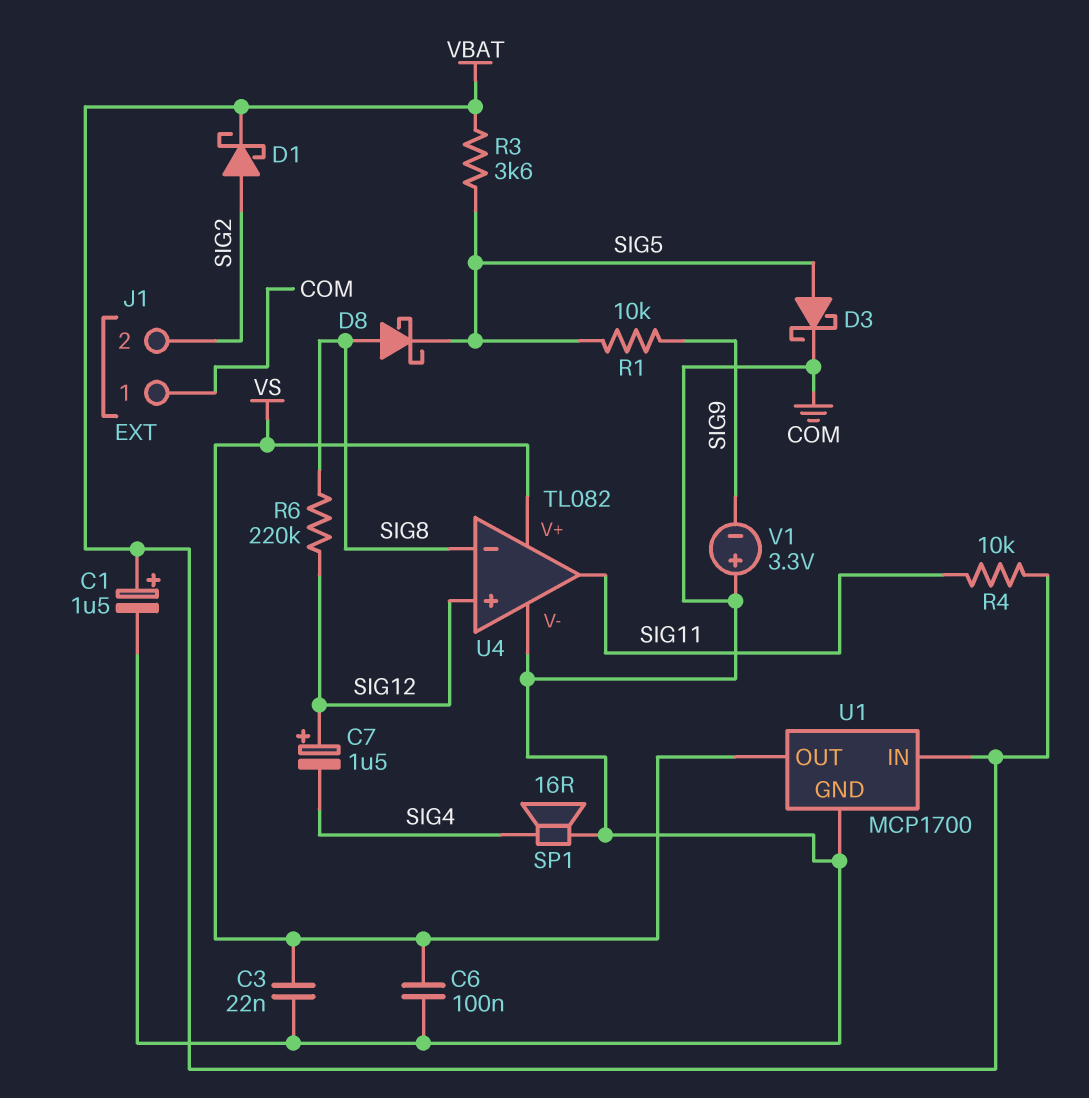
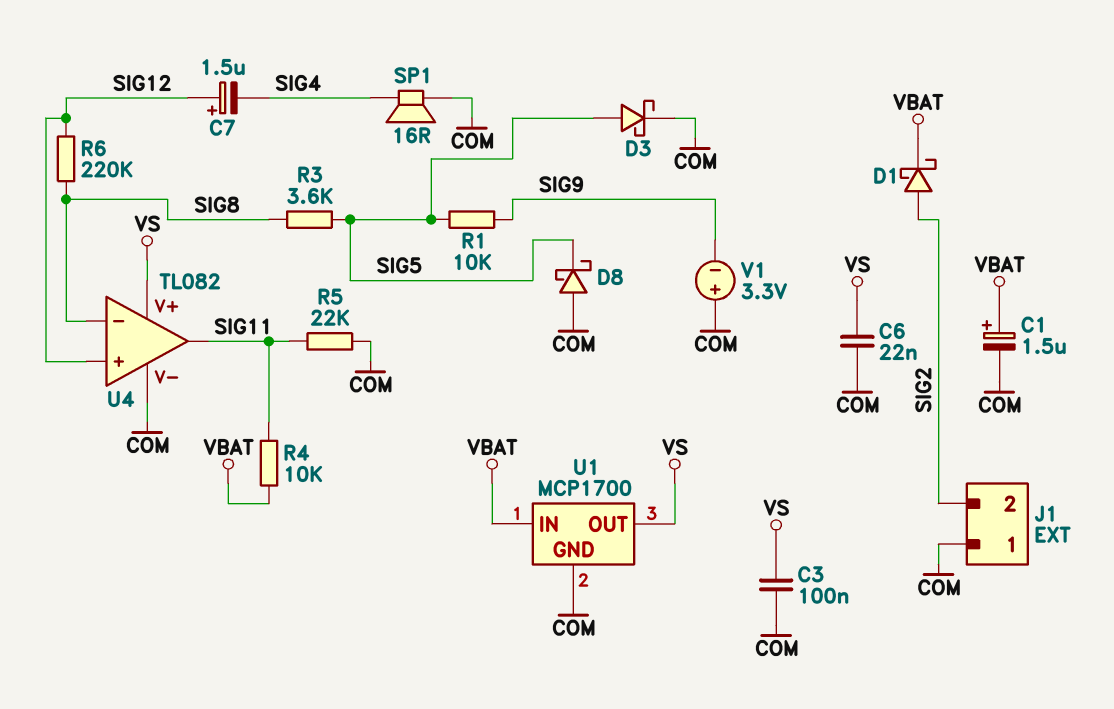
C3: 22nF (COM, VS) -> 100nF (COM, VS)
C6: 100nF (COM, VS) -> 22nF (COM, VS)
D8: schottky (A SIG8, K SIG5) -> schottky (A COM, K SIG5)
R3: 3.6k (SIG5, VBAT) -> 3.6k (SIG5, SIG8)
R5: none -> 22k (COM, SIG11)

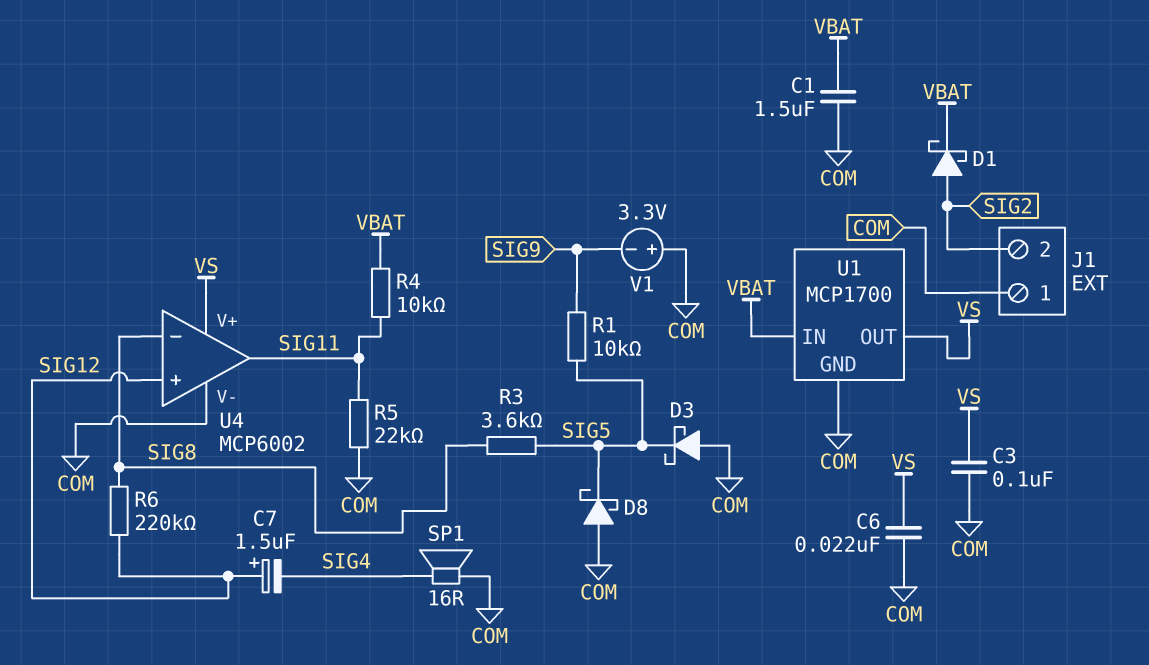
C1: 1.5uF (plus VBAT, minus COM) -> 1.5uF (COM, VBAT)
D3: schottky (A SIG5, K COM) -> schottky (A COM, K SIG5)
U4: TL082 -> MCP6002

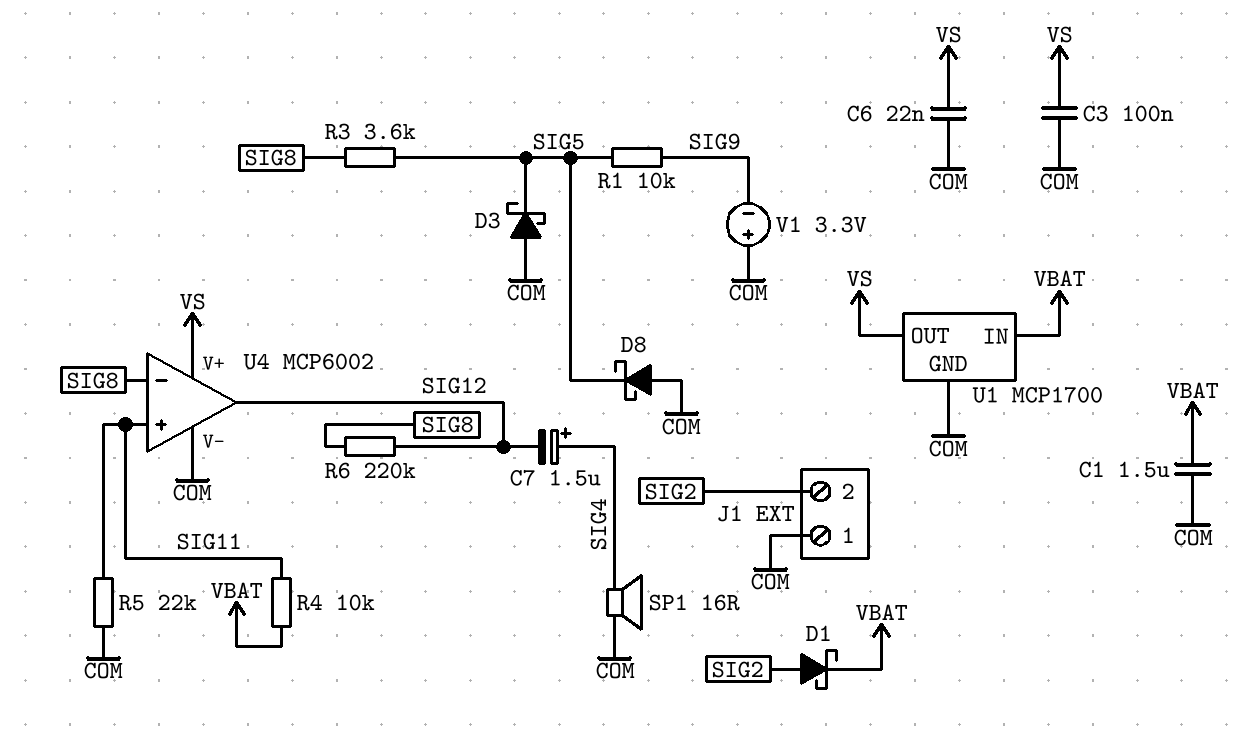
C7: 1.5uF (plus SIG12, minus SIG4) -> 1.5uF (plus SIG4, minus SIG12)
U4 pin in+: SIG12 -> SIG11
U4 pin out: SIG11 -> SIG12

